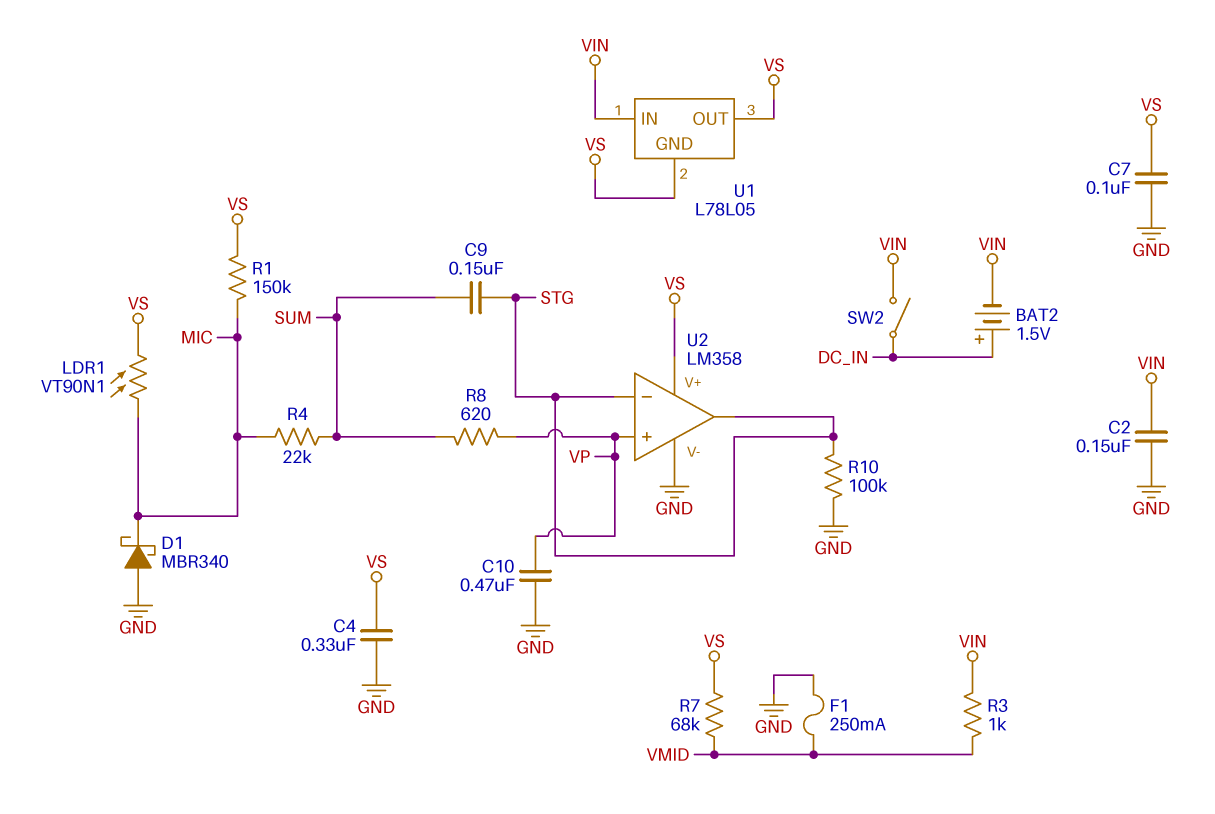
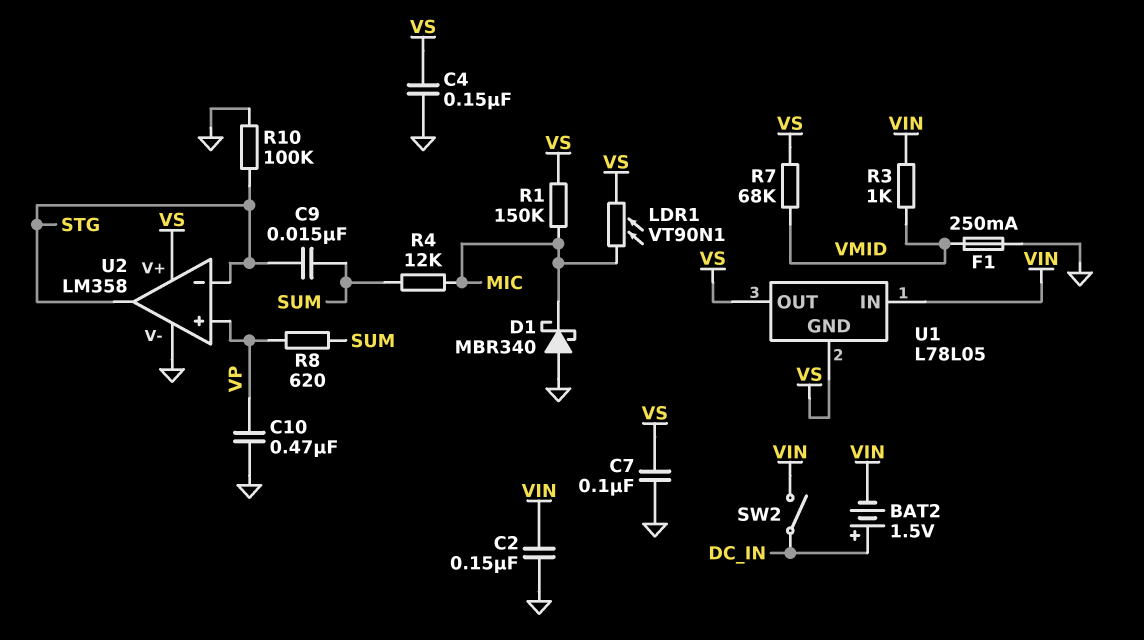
C4: 330nF (GND, VS) -> 150nF (GND, VS)
C9: 150nF (STG, SUM) -> 15nF (STG, SUM)
R4: 22k (MIC, SUM) -> 12k (MIC, SUM)

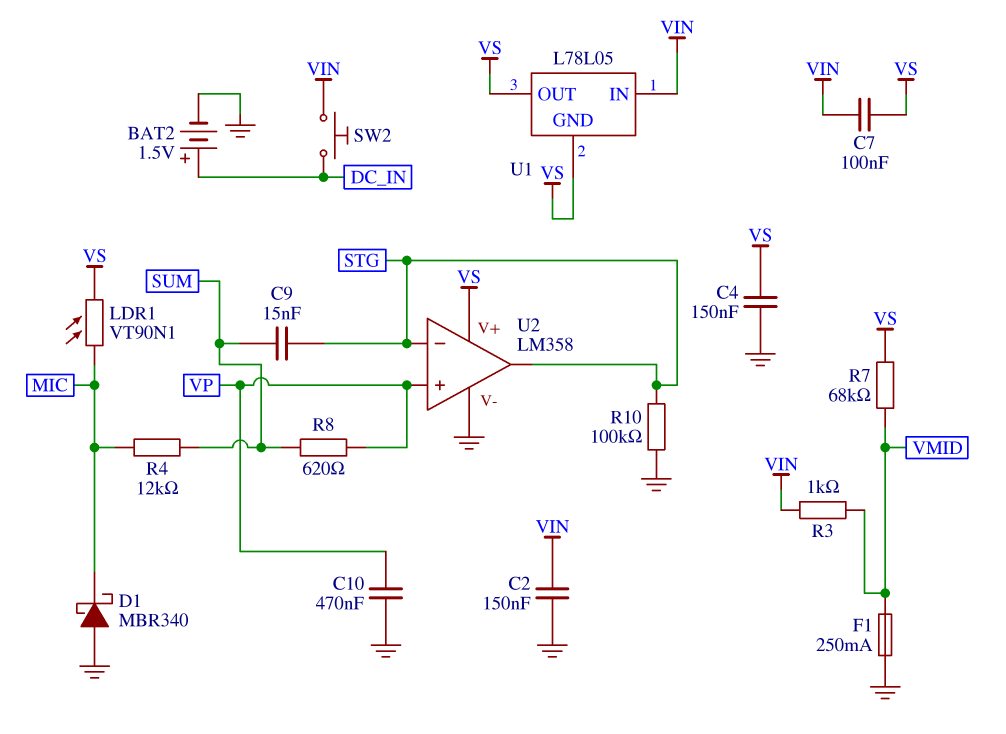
BAT2: 1.5V (plus DC_IN, minus VIN) -> 1.5V (plus DC_IN, minus GND)
C7: 100nF (GND, VS) -> 100nF (VIN, VS)
R1: 150k (MIC, VS) -> none
SW2: switch (DC_IN, VIN) -> button (DC_IN, VIN)

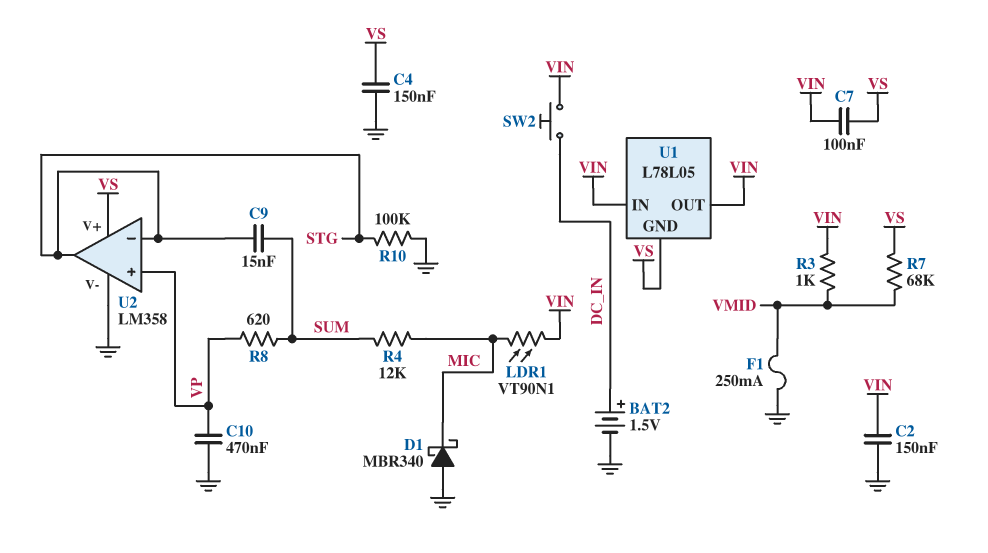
LDR1: VT90N1 (MIC, VS) -> VT90N1 (MIC, VIN)
U1 pin OUT: VS -> VIN

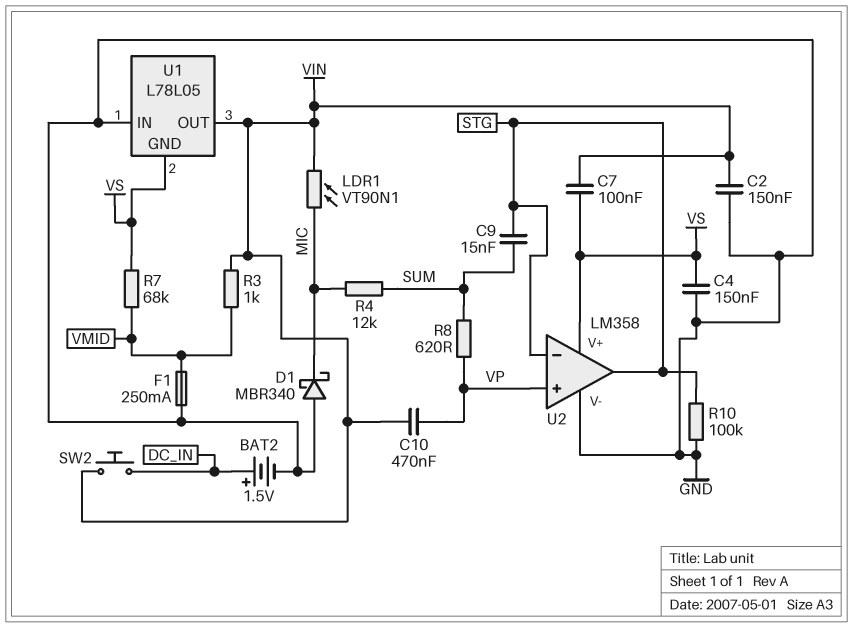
C10: 470nF (GND, VP) -> 470nF (VIN, VP)
U1 pin IN: VIN -> GND

